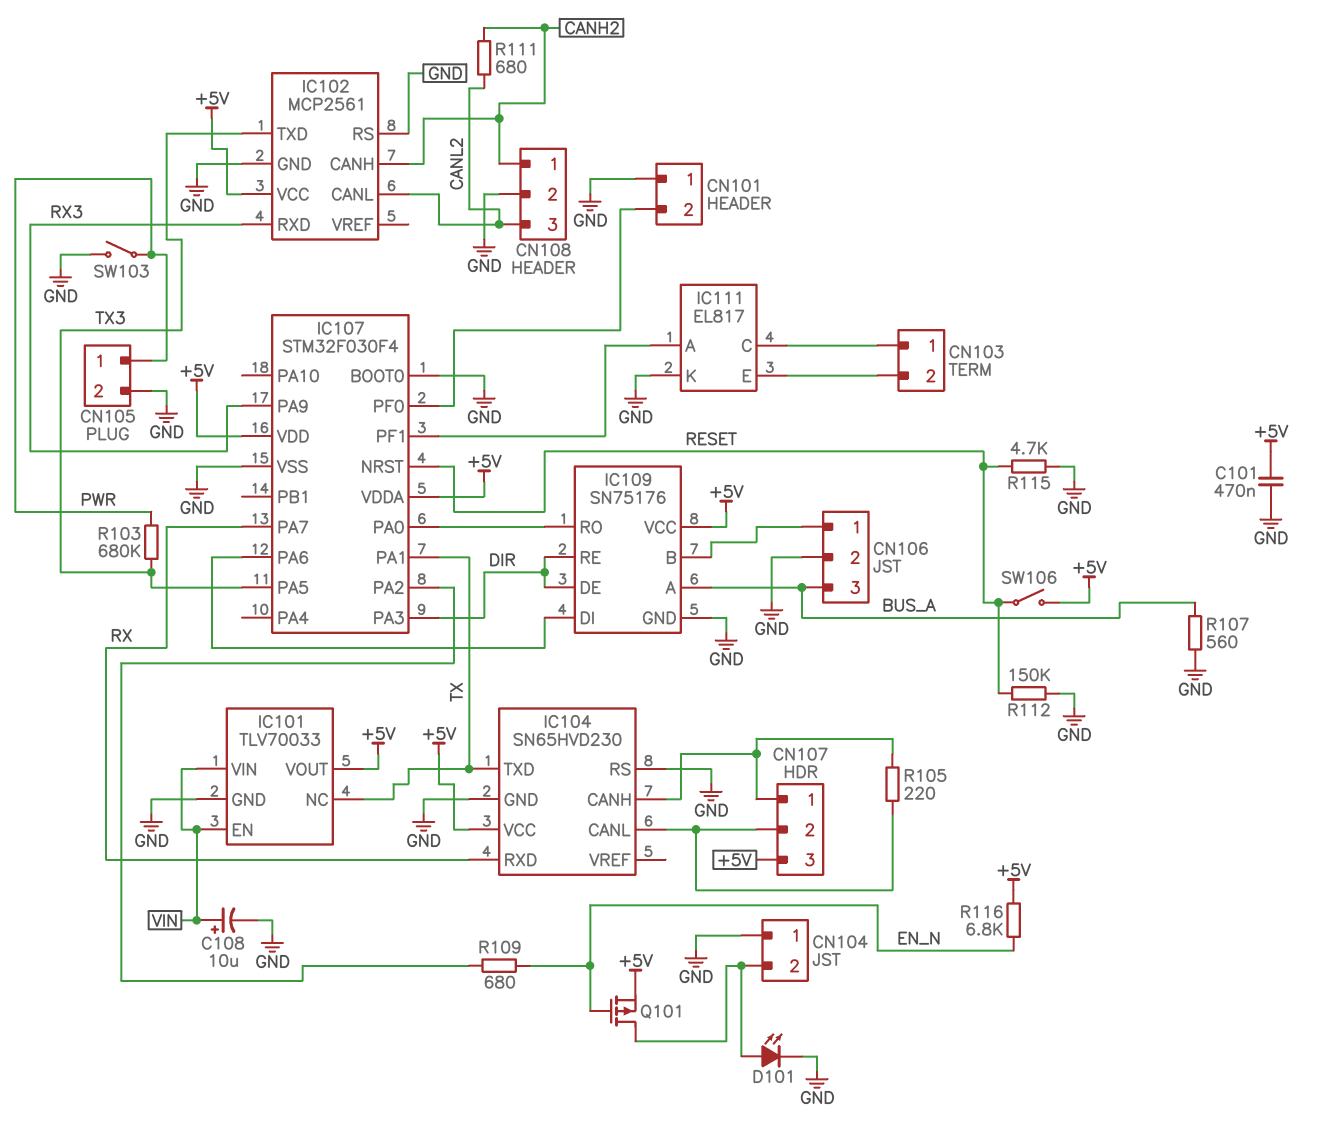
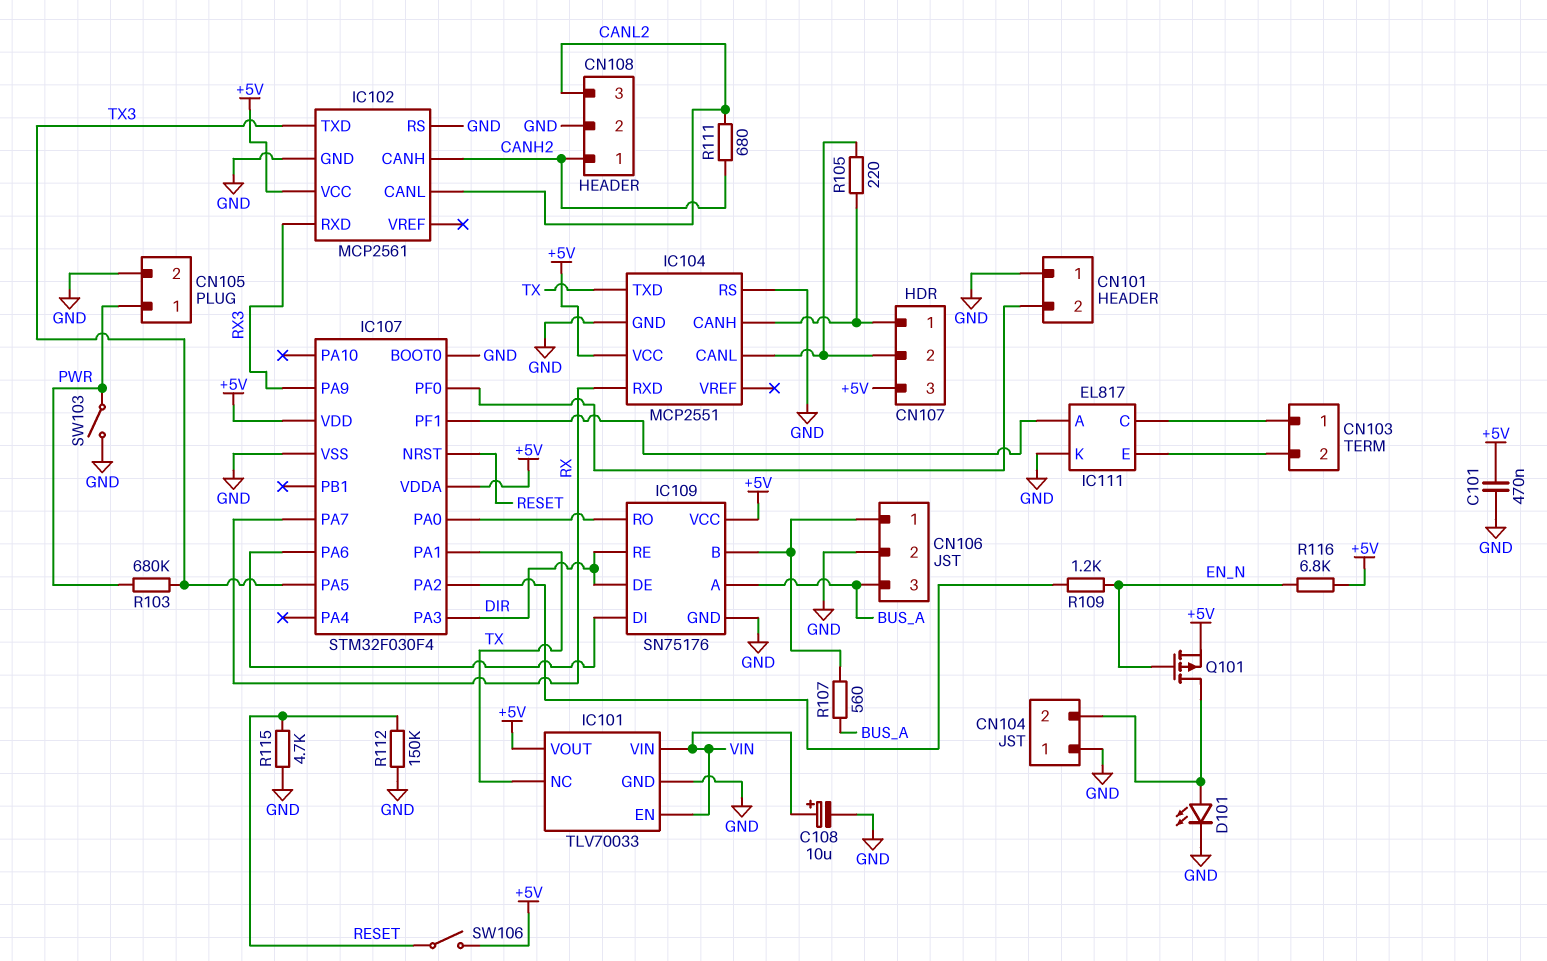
IC104: SN65HVD230 -> MCP2551
R107: 560 (BUS_A, GND) -> 560 (BUS_A, CN106/1)
R109: 680 (EN_N, IC107/PA2) -> 1.2k (EN_N, IC107/PA2)

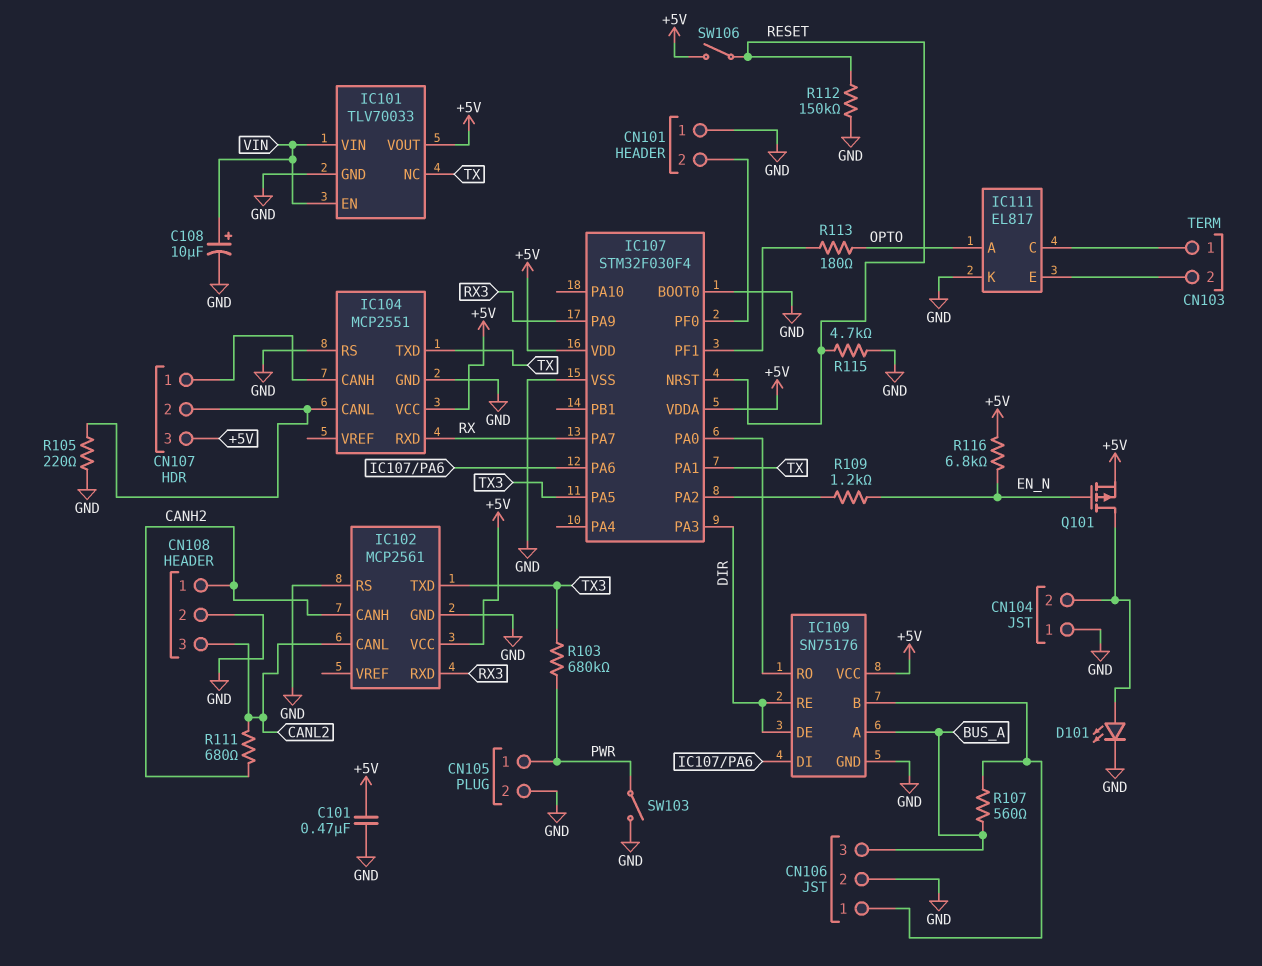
IC111 pin A: IC107/PF1 -> OPTO
R105: 220 (CN107/1, CN107/2) -> 220 (CN107/2, GND)
R113: none -> 180 (IC107/PF1, OPTO)

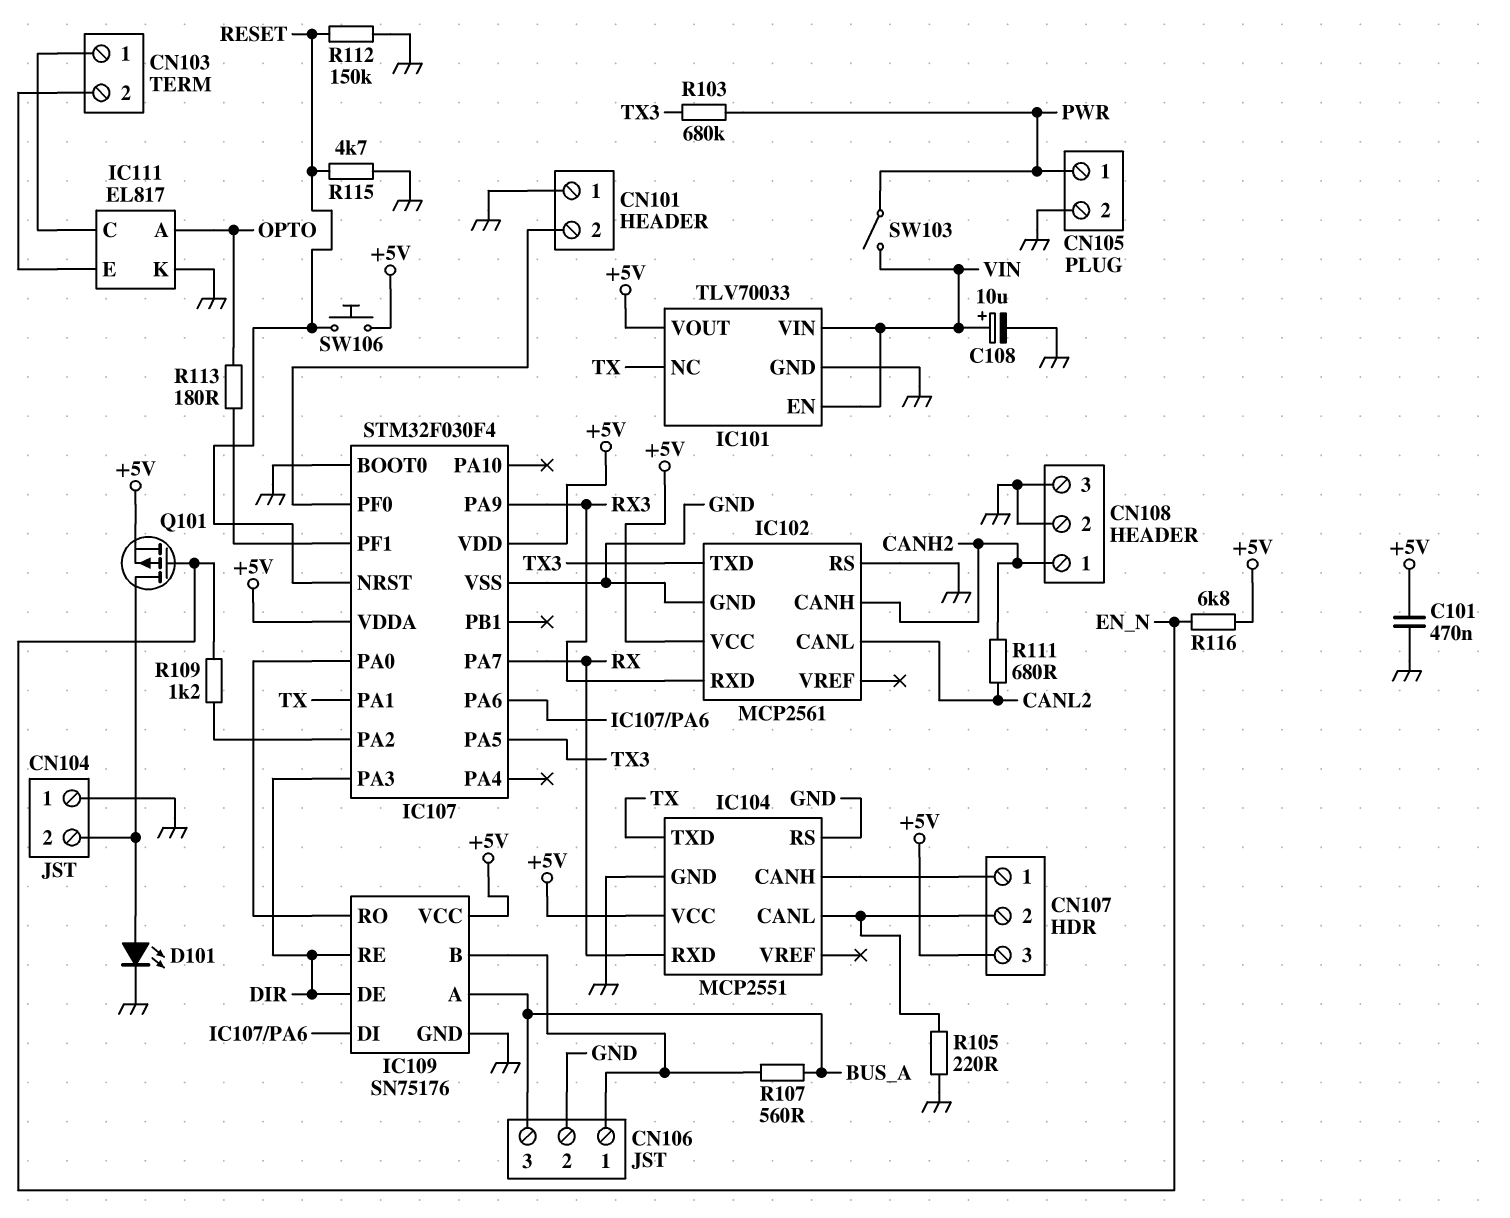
CN108 pin 3: CANL2 -> GND
SW103: switch (GND, PWR) -> switch (PWR, VIN)
SW106: switch (+5V, RESET) -> button (+5V, RESET)

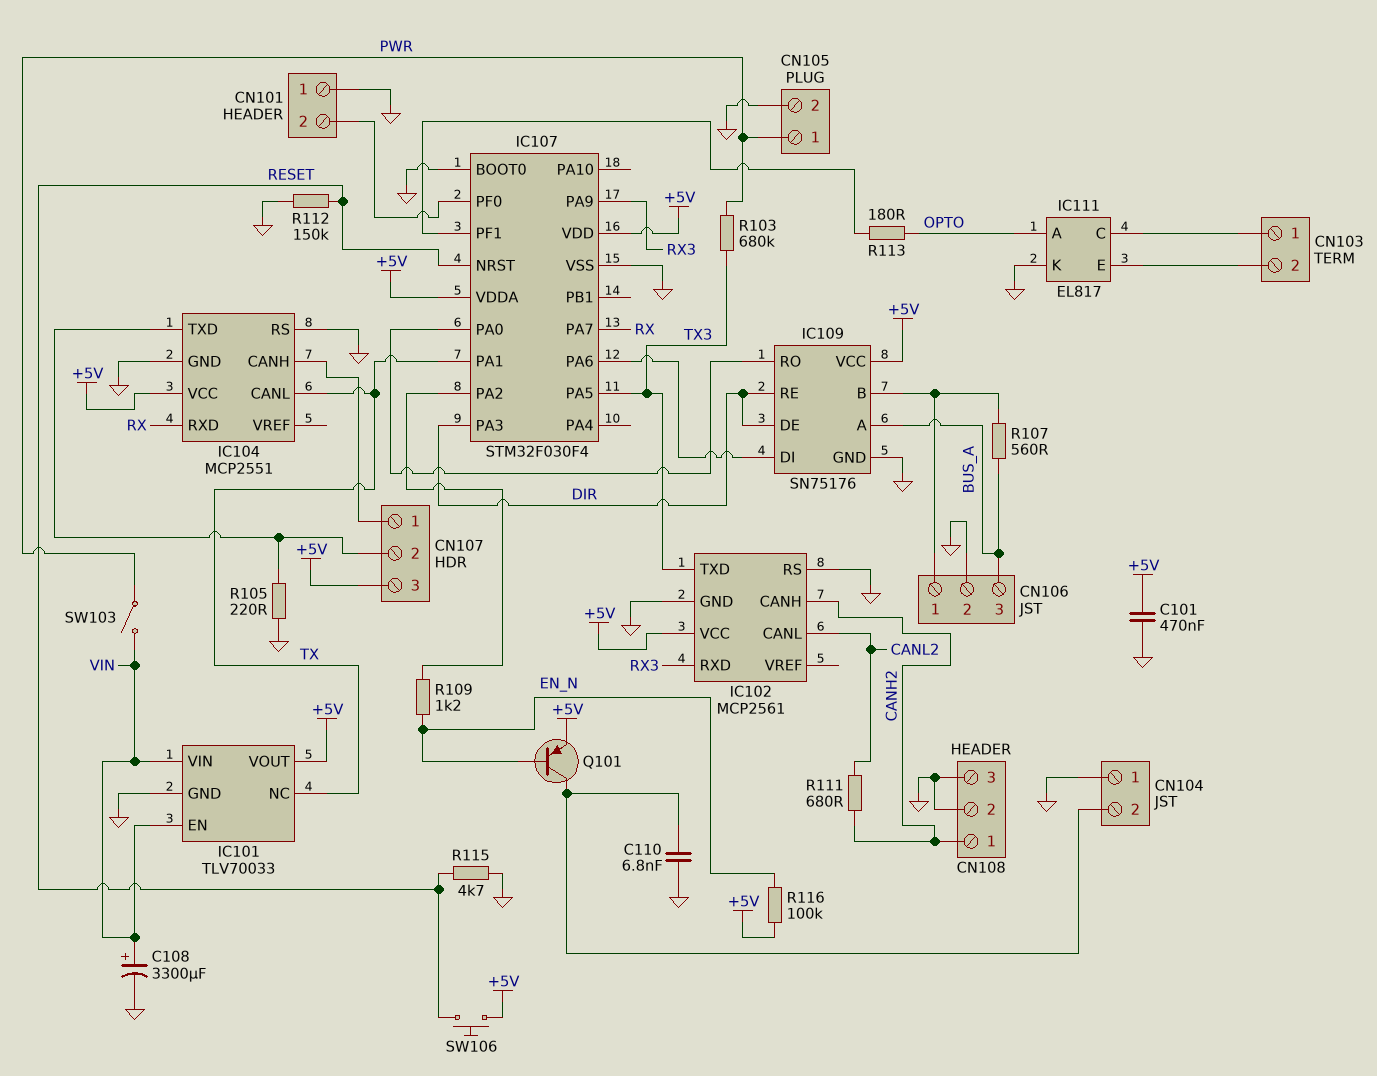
C108: 10uF (plus VIN, minus GND) -> 3300uF (plus VIN, minus GND)
C110: none -> 6.8nF (CN104/2, GND)
D101: LED (A CN104/2, K GND) -> none
IC104 pin CANL: CN107/2 -> TX
IC104 pin TXD: TX -> CN107/2
Q101: PMOS (G EN_N, D CN104/2, S +5V) -> PNP (B EN_N, C CN104/2, E +5V)
R116: 6.8k (+5V, EN_N) -> 100k (+5V, EN_N)

